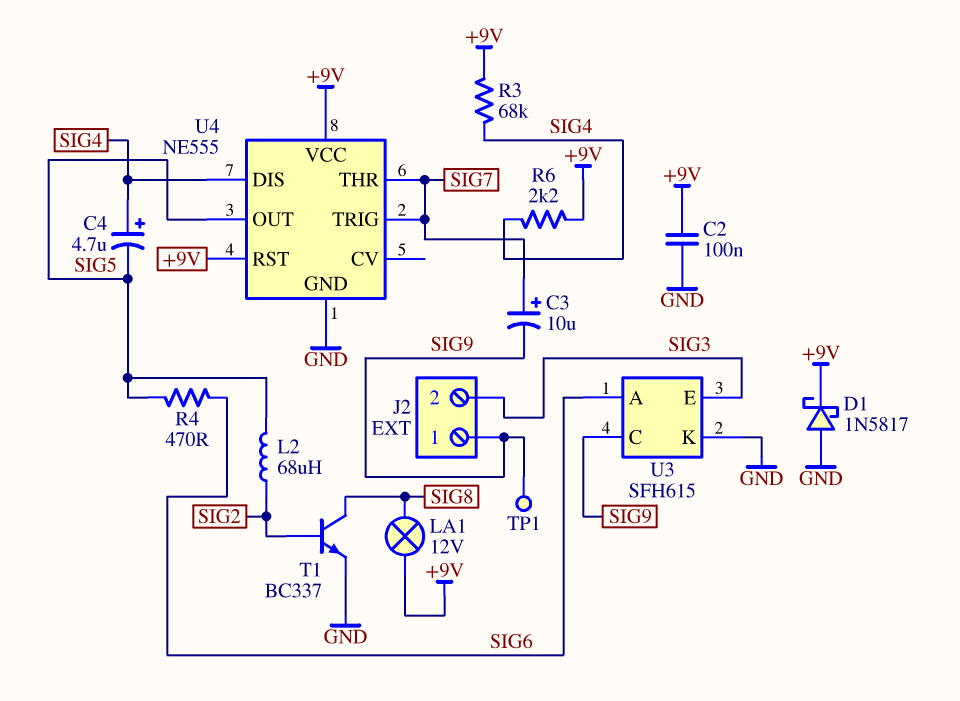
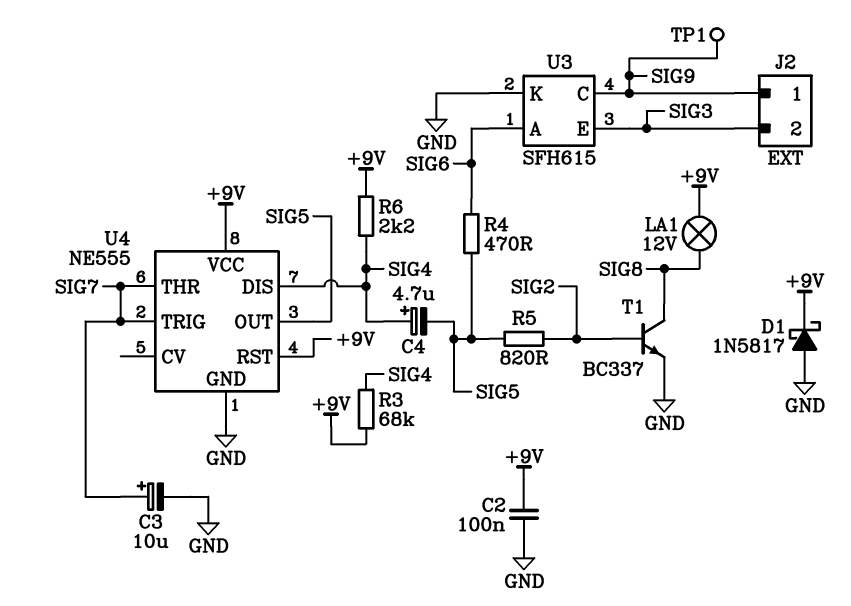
C3: 10uF (plus SIG7, minus SIG9) -> 10uF (plus SIG7, minus GND)
L2: 68uH (SIG2, SIG5) -> none
R5: none -> 820 (SIG2, SIG5)

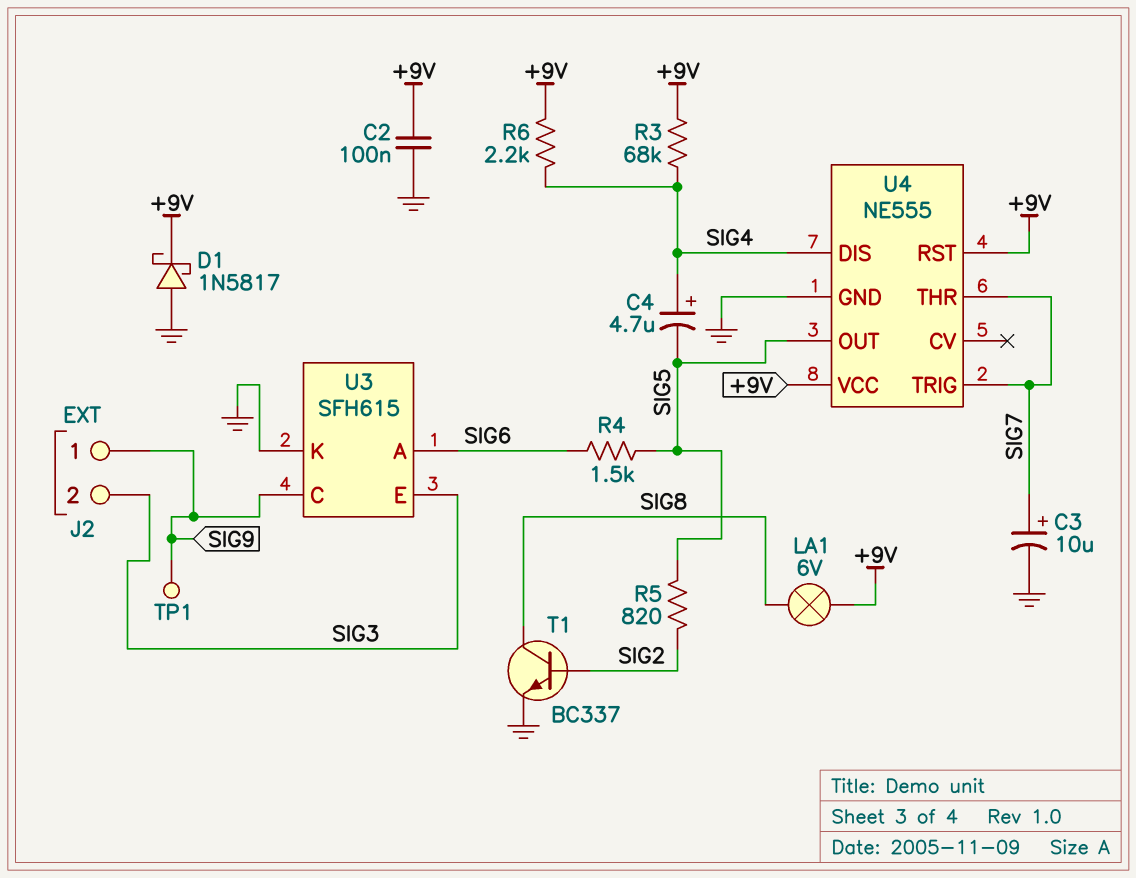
LA1: lamp 12V (+9V, SIG8) -> lamp 6V (+9V, SIG8)
R4: 470 (SIG5, SIG6) -> 1.5k (SIG5, SIG6)

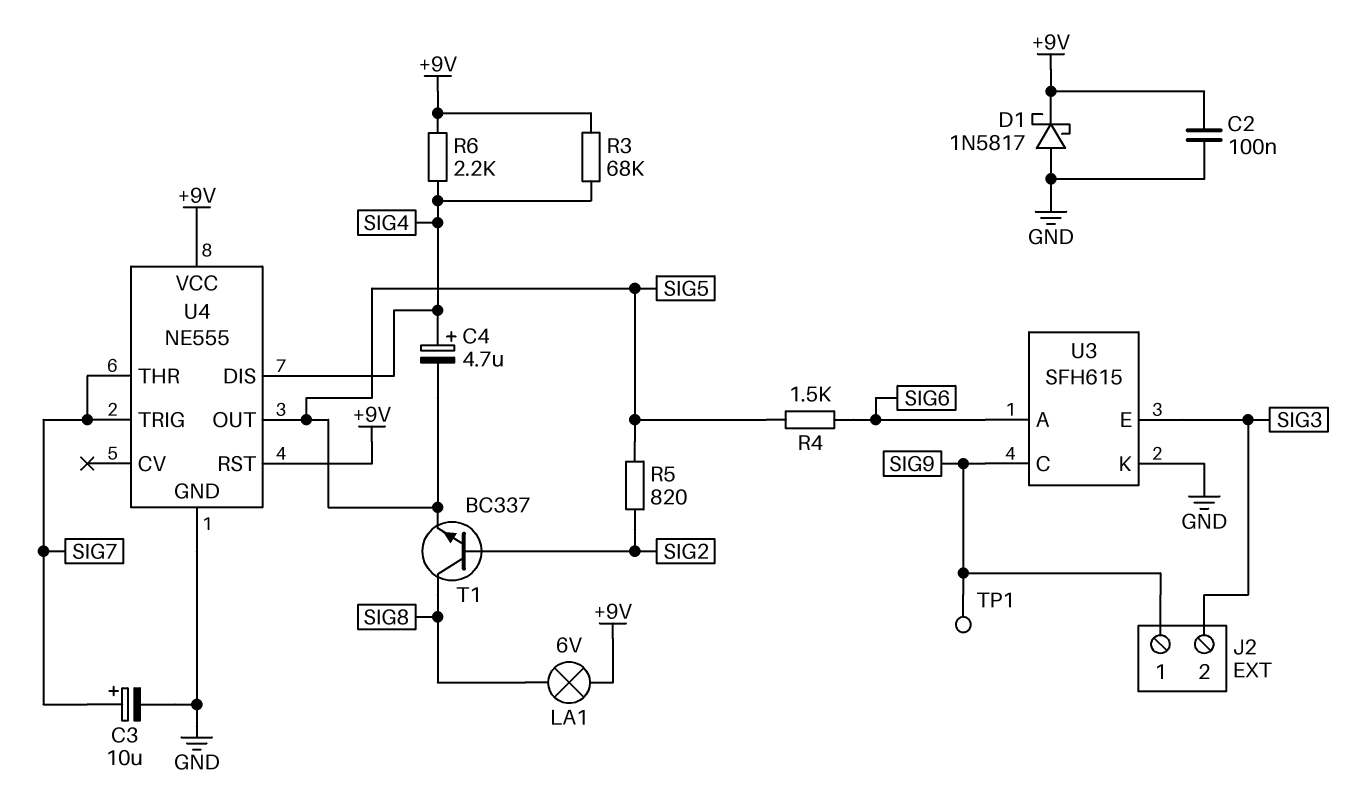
T1: NPN BC337 (B SIG2, C SIG8, E GND) -> NPN BC337 (B SIG2, C SIG8, E SIG5)

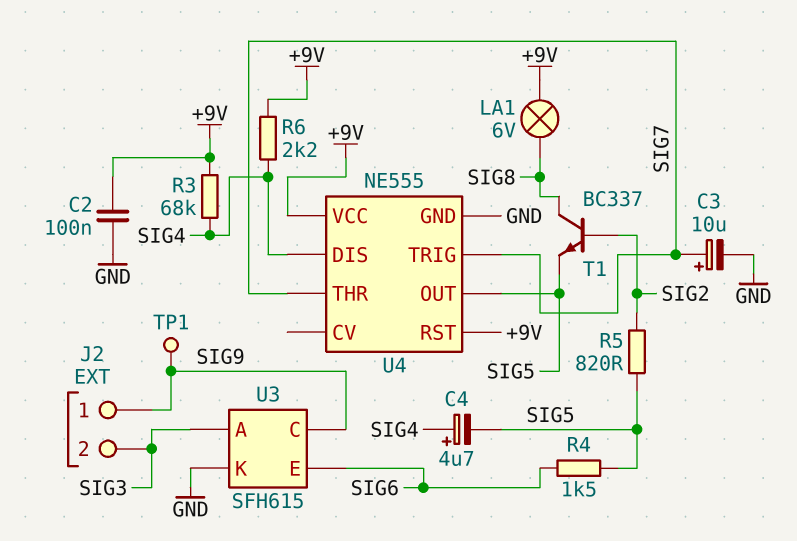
D1: schottky 1N5817 (A GND, K +9V) -> none
U3 pin A: SIG6 -> SIG3
U3 pin E: SIG3 -> SIG6

